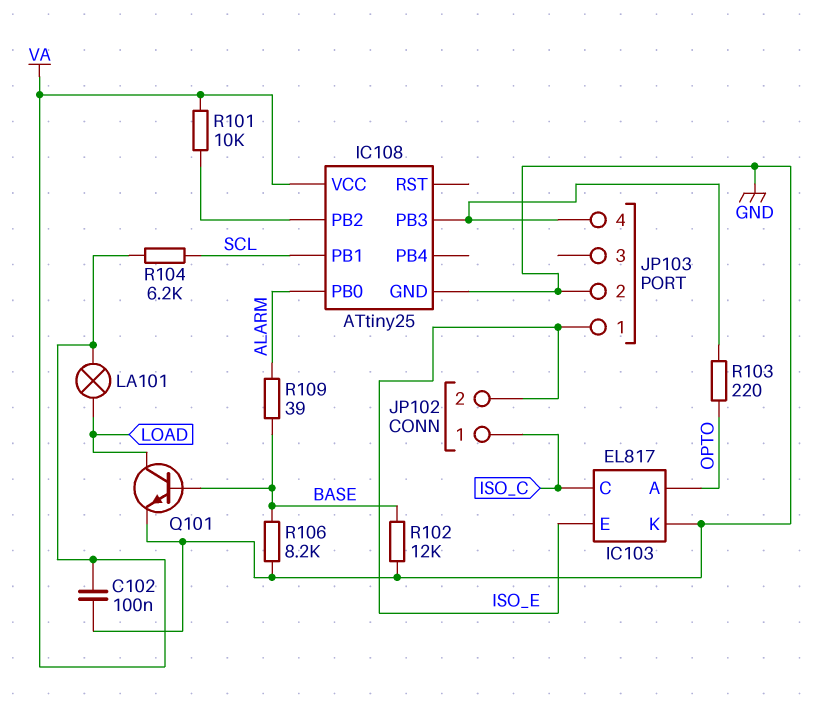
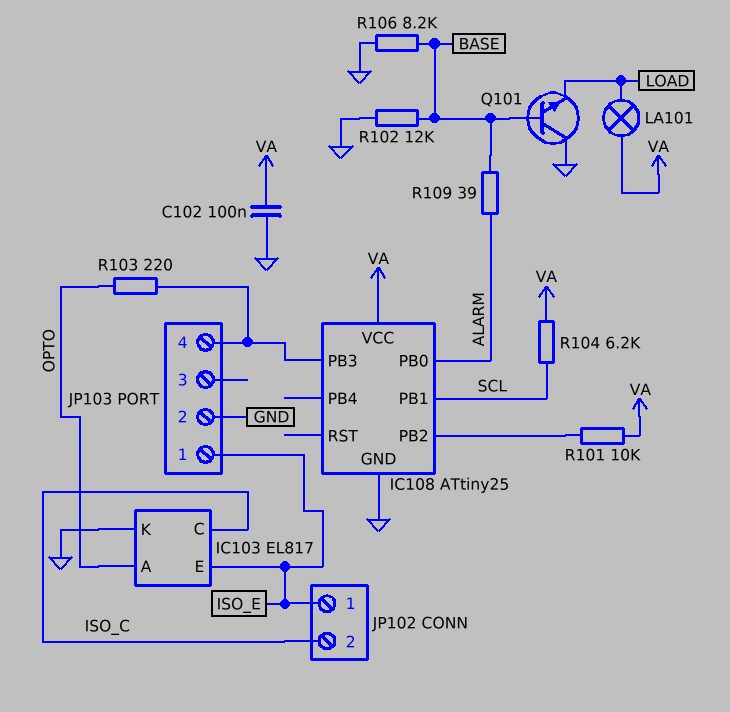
JP102 pin 1: ISO_C -> ISO_E
JP102 pin 2: ISO_E -> ISO_C
Q101: NPN (B BASE, C LOAD, E GND) -> NPN (B BASE, C GND, E LOAD)

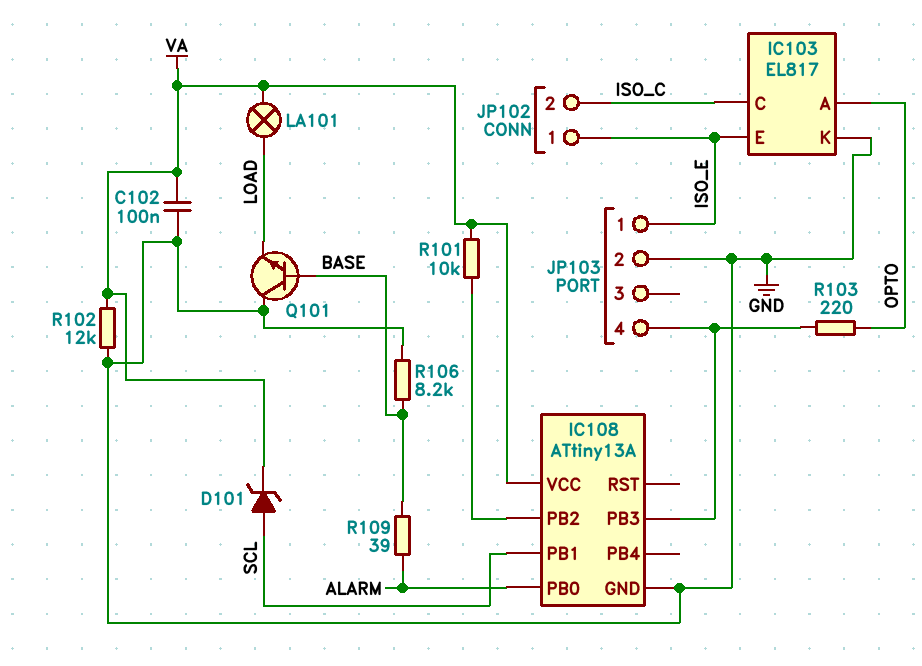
D101: none -> zener (A SCL, K VA)
IC108: ATtiny25 -> ATtiny13A
R102: 12k (BASE, GND) -> 12k (GND, VA)
R104: 6.2k (SCL, VA) -> none

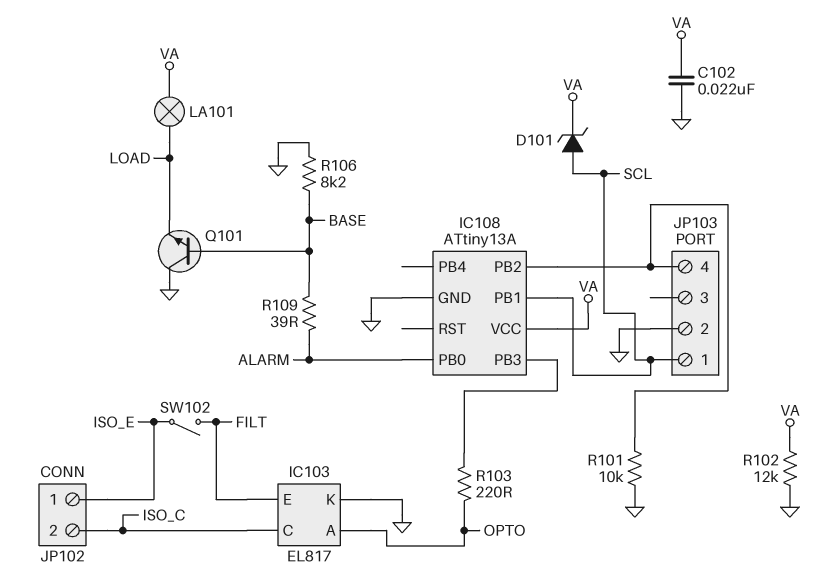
C102: 100nF (GND, VA) -> 22nF (GND, VA)
IC103 pin E: ISO_E -> FILT
JP103 pin 1: ISO_E -> SCL
JP103 pin 4: IC108/PB3 -> IC108/PB2
R101: 10k (IC108/PB2, VA) -> 10k (GND, IC108/PB2)
SW102: none -> switch (FILT, ISO_E)

